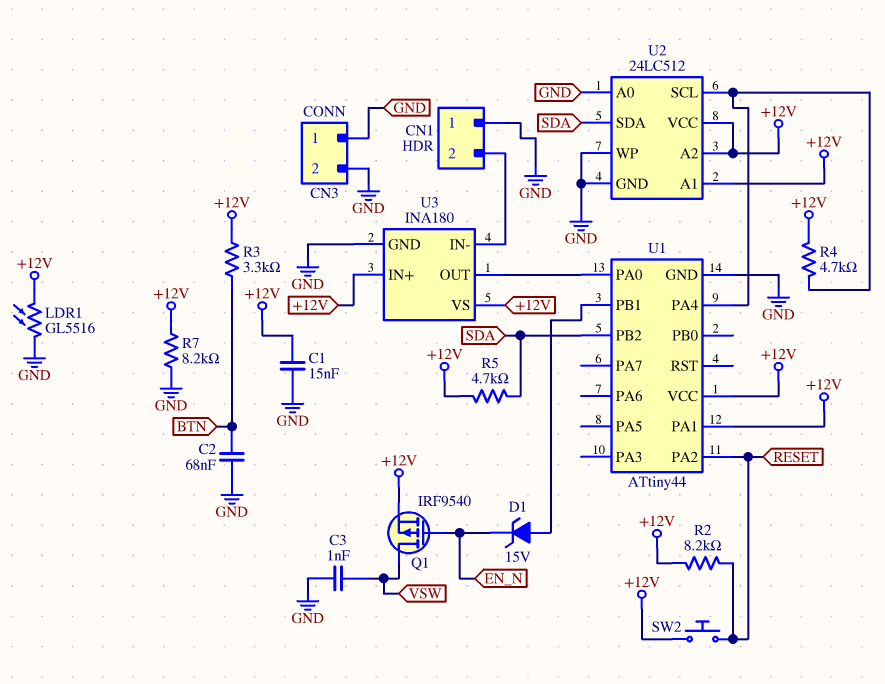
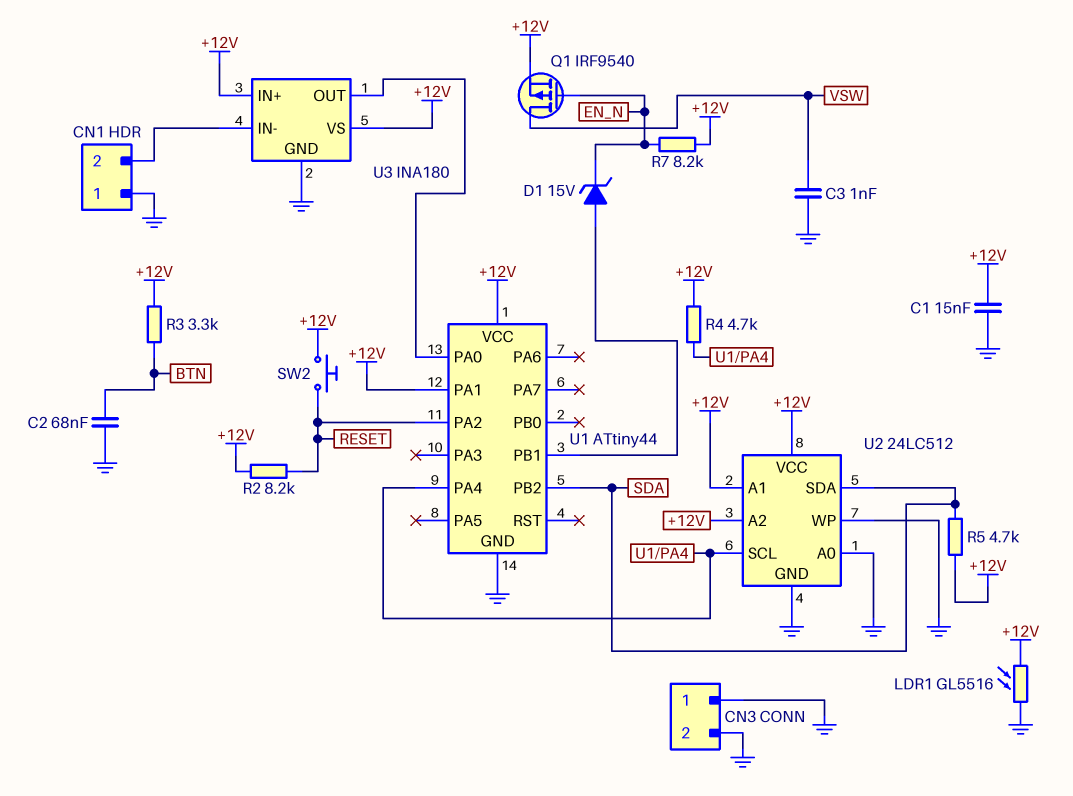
R7: 8.2k (+12V, GND) -> 8.2k (+12V, EN_N)

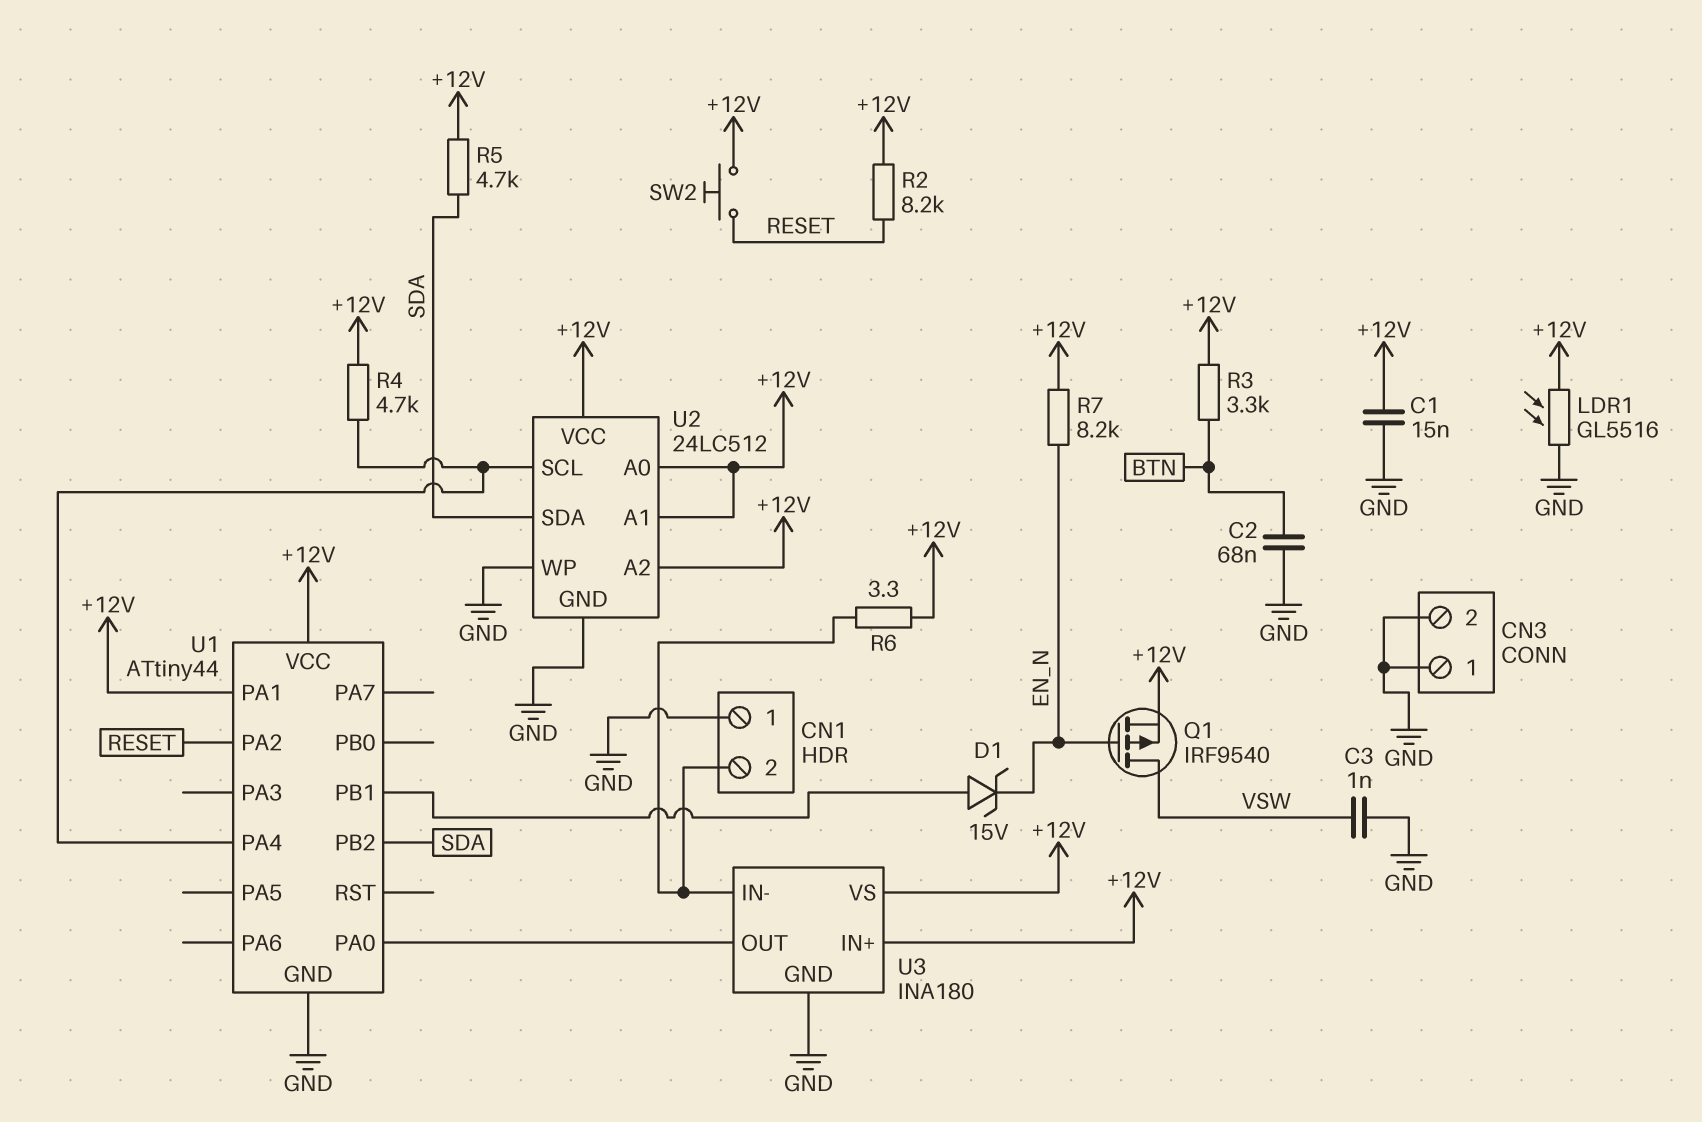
R6: none -> 3.3 (+12V, CN1/2)
U2 pin A0: GND -> +12V

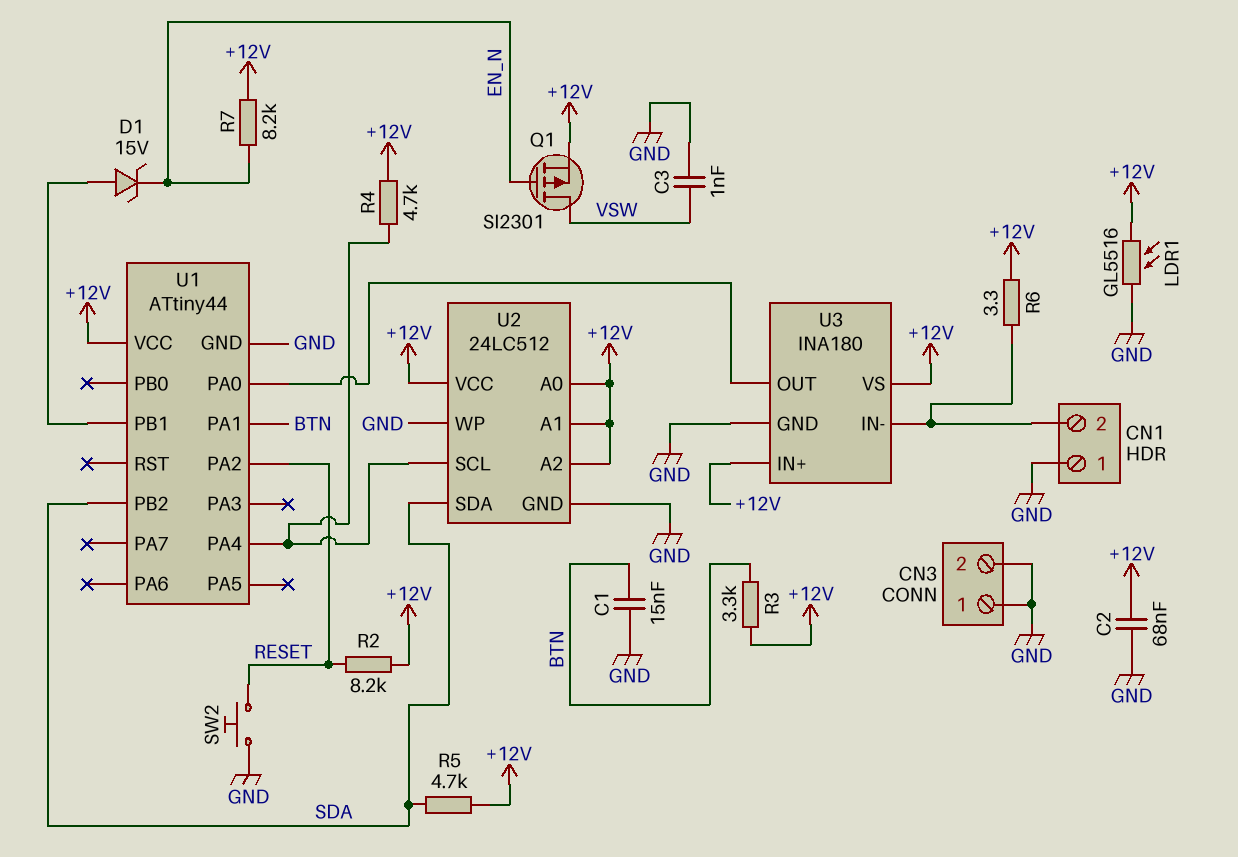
C1: 15nF (+12V, GND) -> 15nF (BTN, GND)
C2: 68nF (BTN, GND) -> 68nF (+12V, GND)
Q1: PMOS IRF9540 (G EN_N, D VSW, S +12V) -> PMOS SI2301 (G EN_N, D VSW, S +12V)
SW2: button (+12V, RESET) -> button (GND, RESET)
U1 pin PA1: +12V -> BTN

